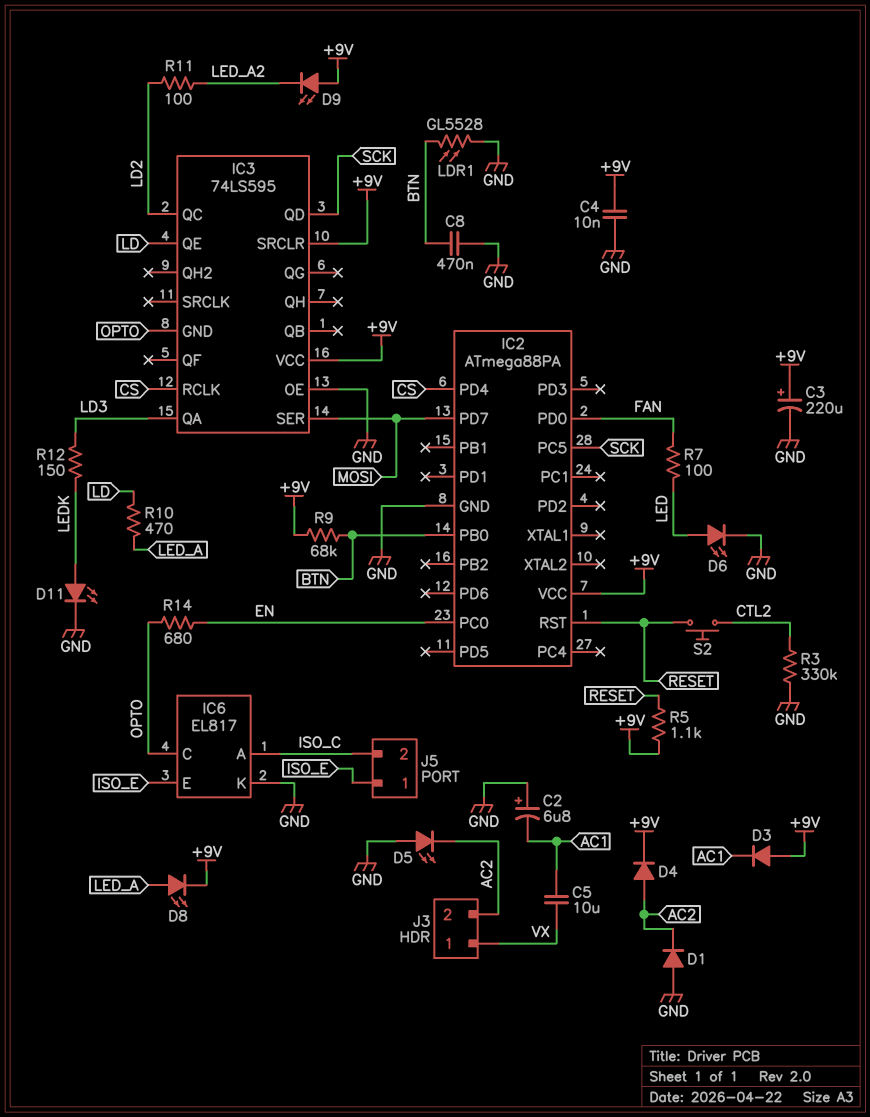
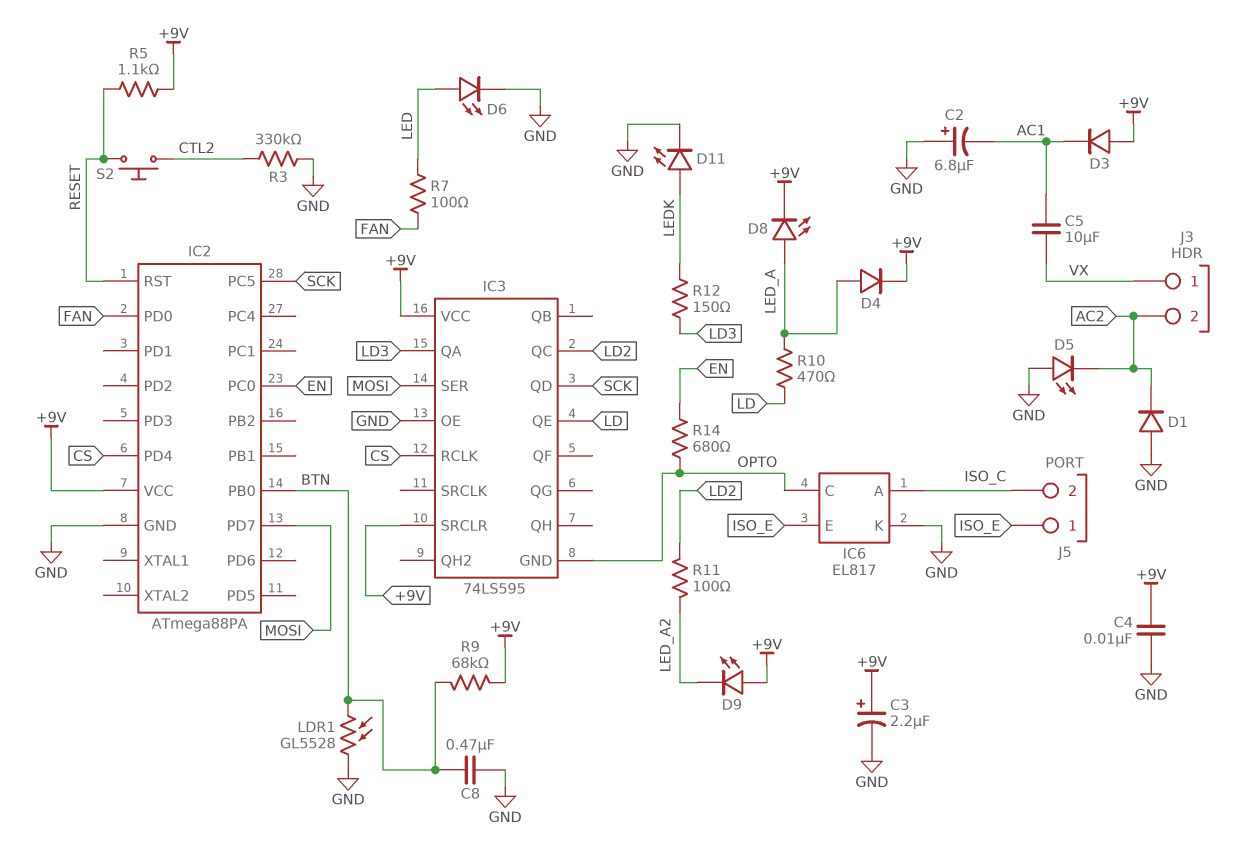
C3: 220uF (plus +9V, minus GND) -> 2.2uF (plus +9V, minus GND)
D4: diode (A AC2, K +9V) -> diode (A LED_A, K +9V)

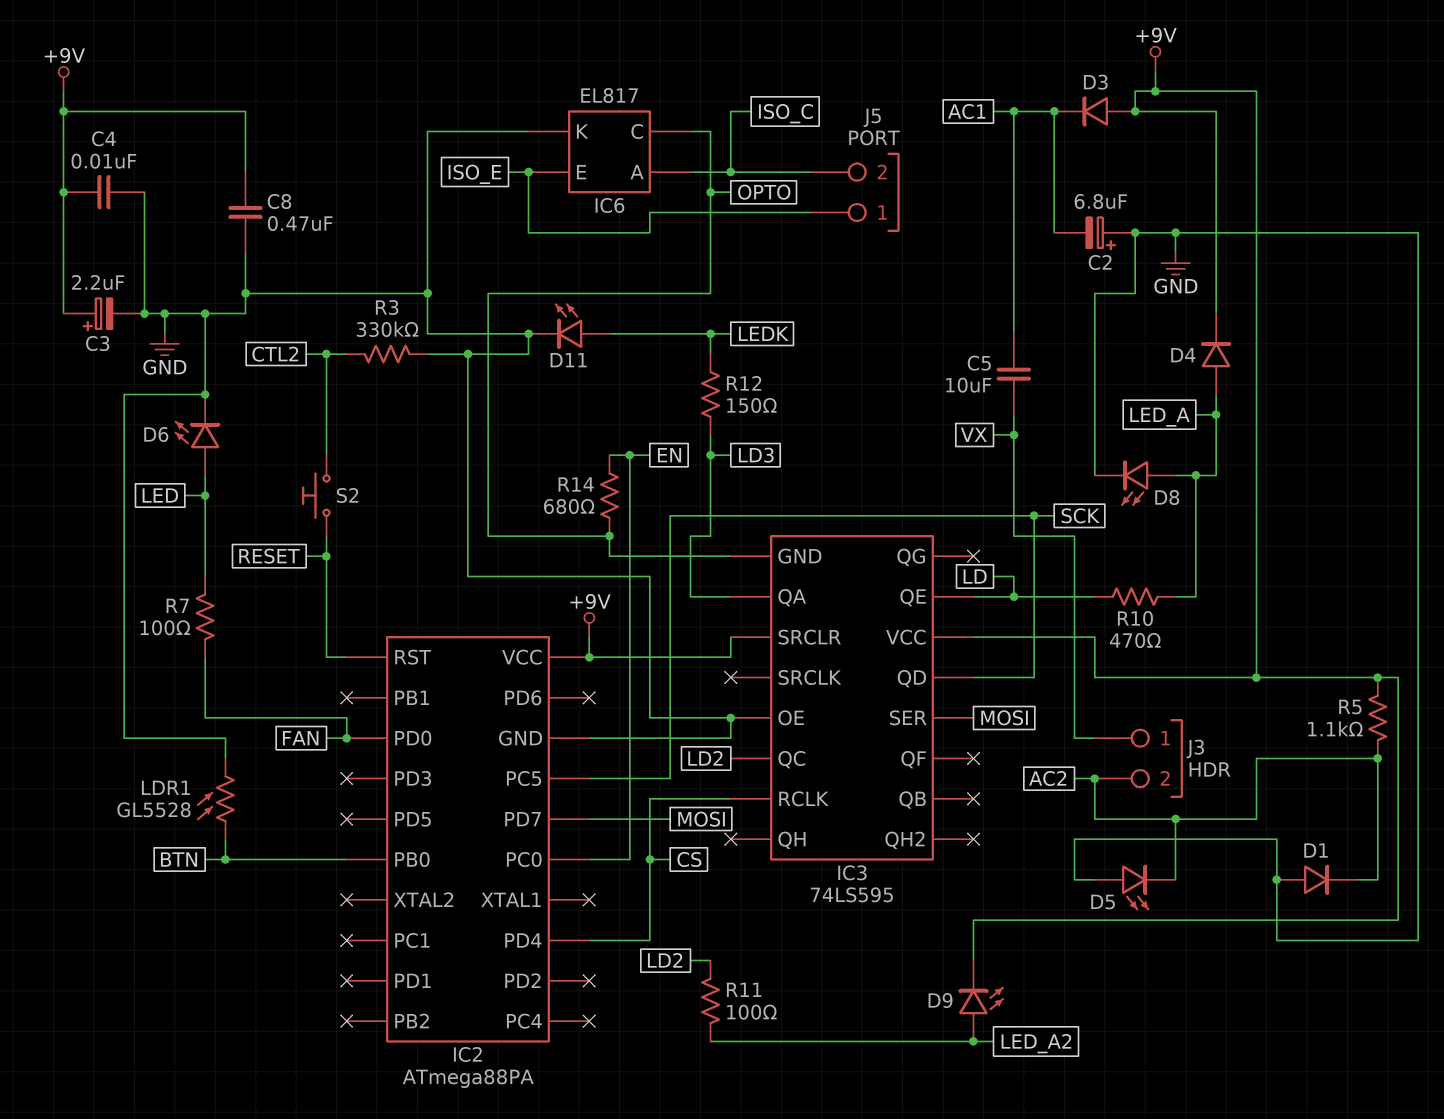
C8: 470nF (BTN, GND) -> 470nF (+9V, GND)
D8: LED (A LED_A, K +9V) -> LED (A LED_A, K GND)
D9: LED (A +9V, K LED_A2) -> LED (A LED_A2, K +9V)
R5: 1.1k (+9V, RESET) -> 1.1k (+9V, AC2)
R9: 68k (+9V, BTN) -> none

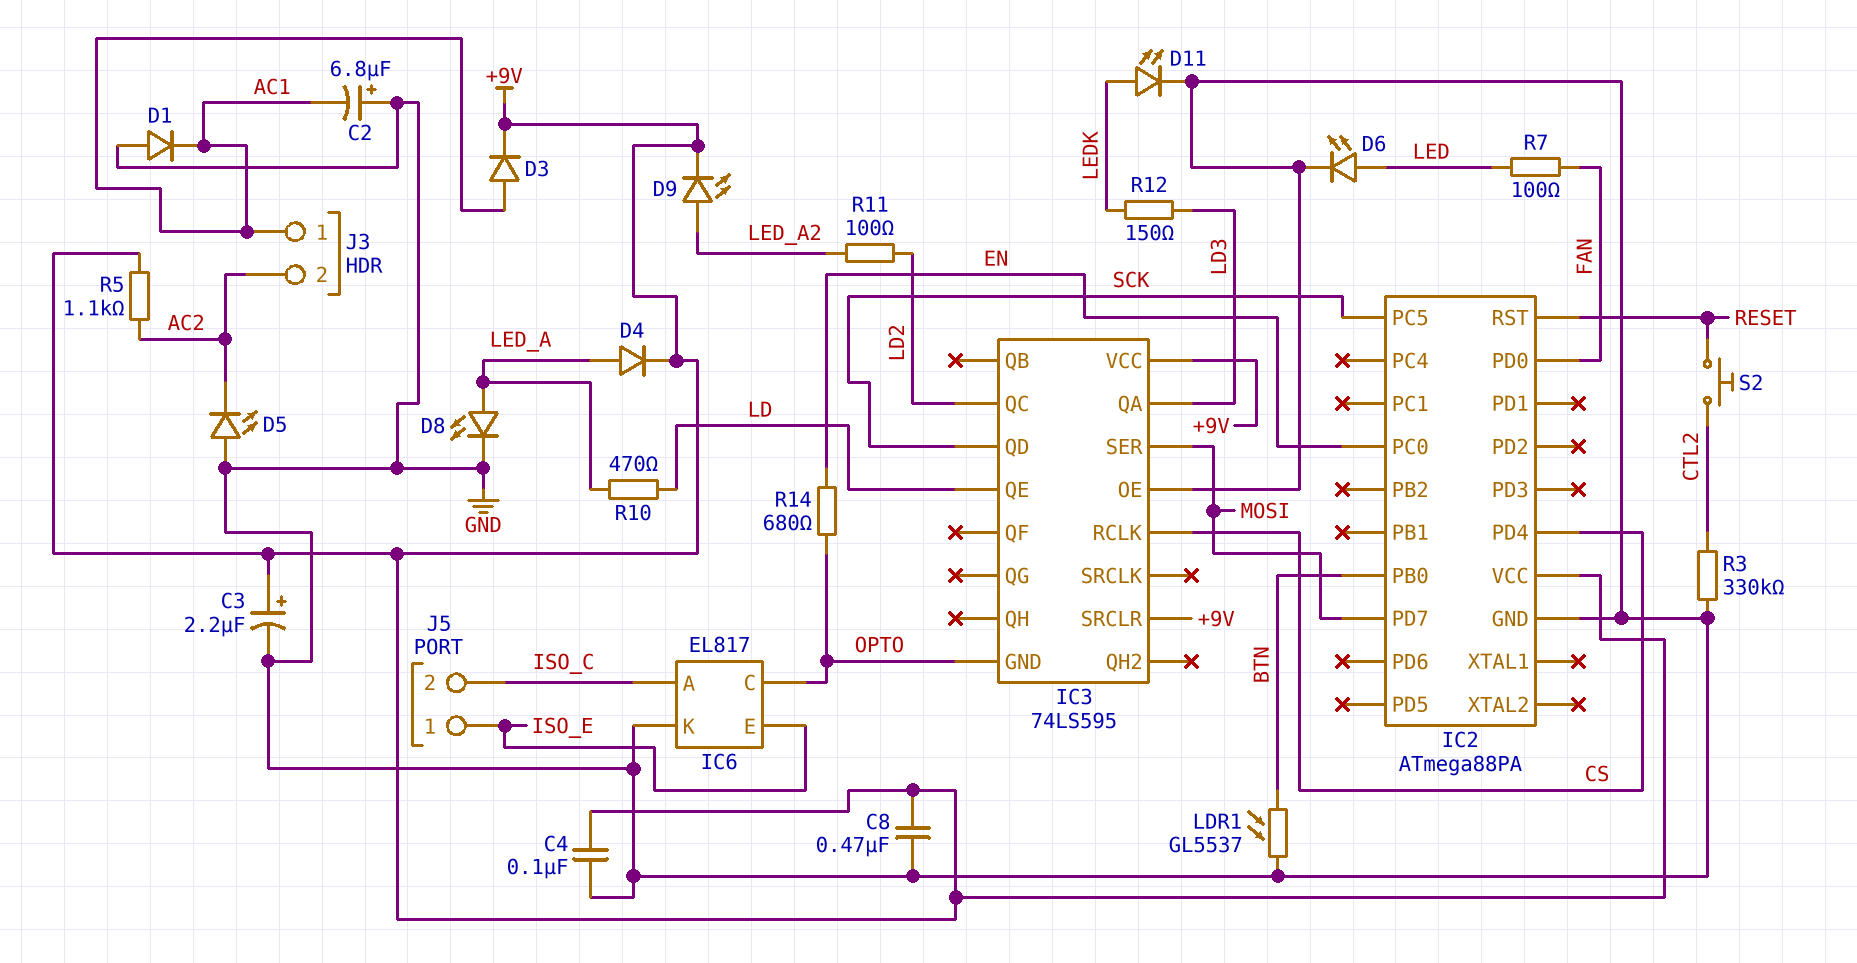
C4: 10nF (+9V, GND) -> 100nF (+9V, GND)
C5: 10uF (AC1, VX) -> none
D1: diode (A GND, K AC2) -> diode (A GND, K AC1)
D3: diode (A +9V, K AC1) -> diode (A AC1, K +9V)
J3 pin 1: VX -> AC1
LDR1: GL5528 (BTN, GND) -> GL5537 (BTN, GND)

